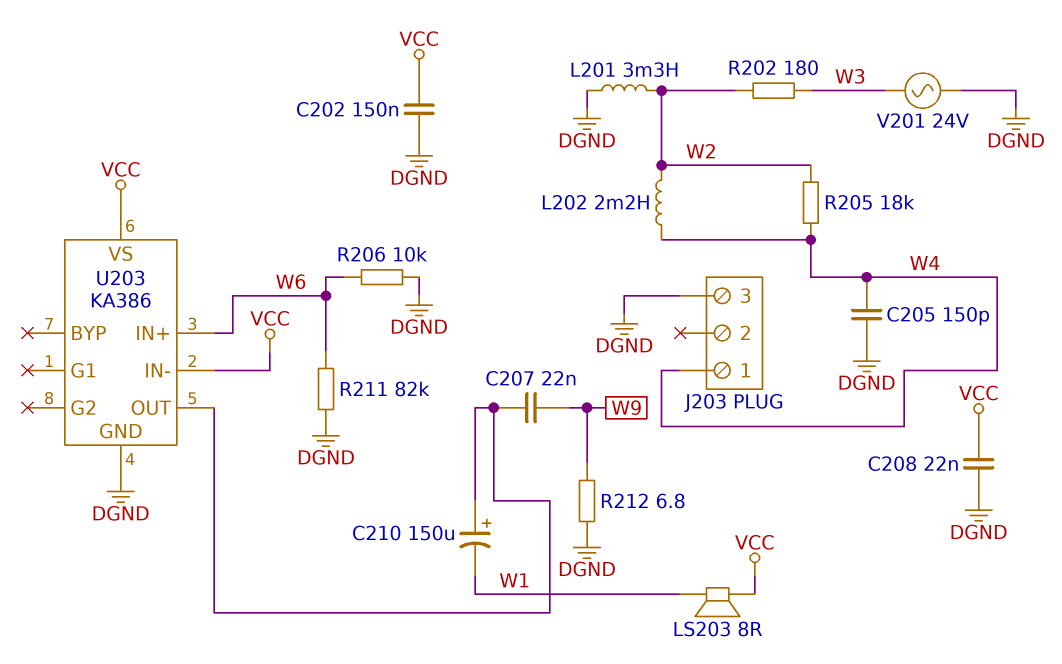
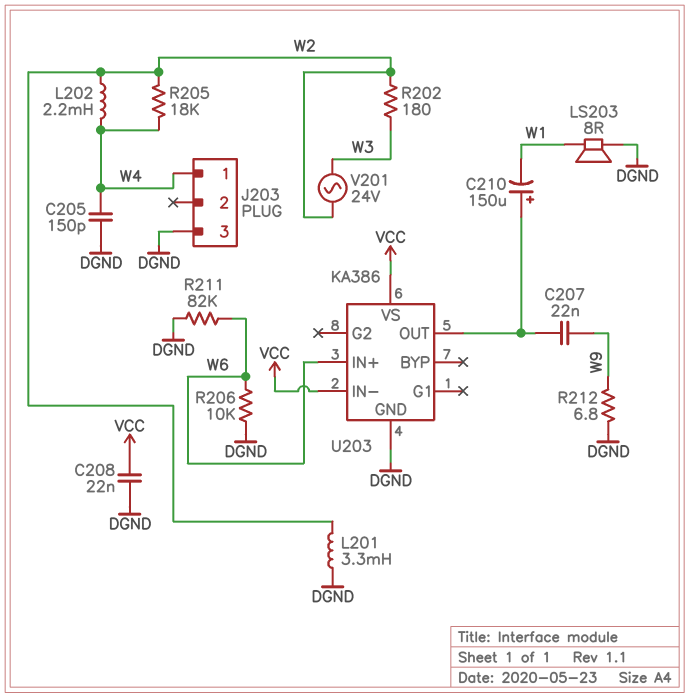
C202: 150nF (DGND, VCC) -> none
LS203: speaker 8R (VCC, W1) -> speaker 8R (DGND, W1)
V201: AC 24V (DGND, W3) -> AC 24V (W2, W3)

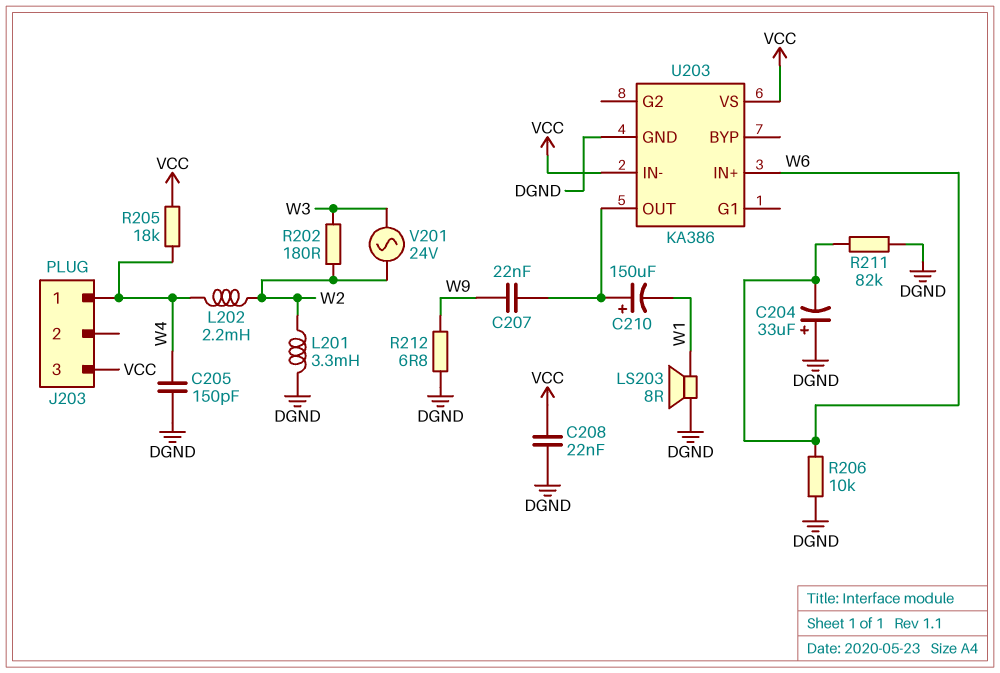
C204: none -> 33uF (plus DGND, minus W6)
J203 pin 3: DGND -> VCC
R205: 18k (W2, W4) -> 18k (VCC, W4)

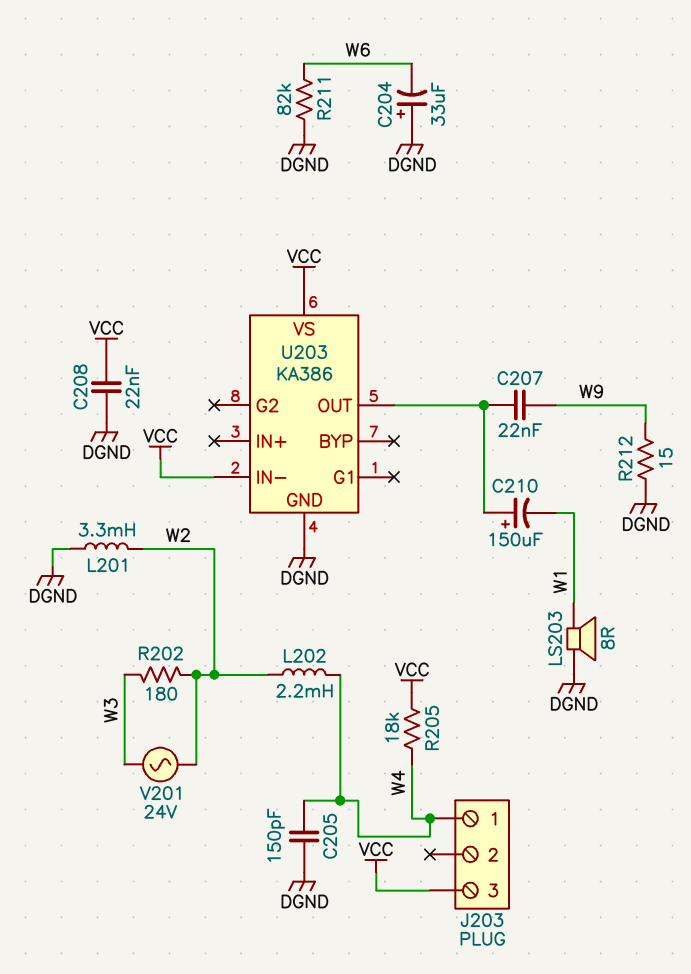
R206: 10k (DGND, W6) -> none
R212: 6.8 (DGND, W9) -> 15 (DGND, W9)
U203 pin IN+: W6 -> none

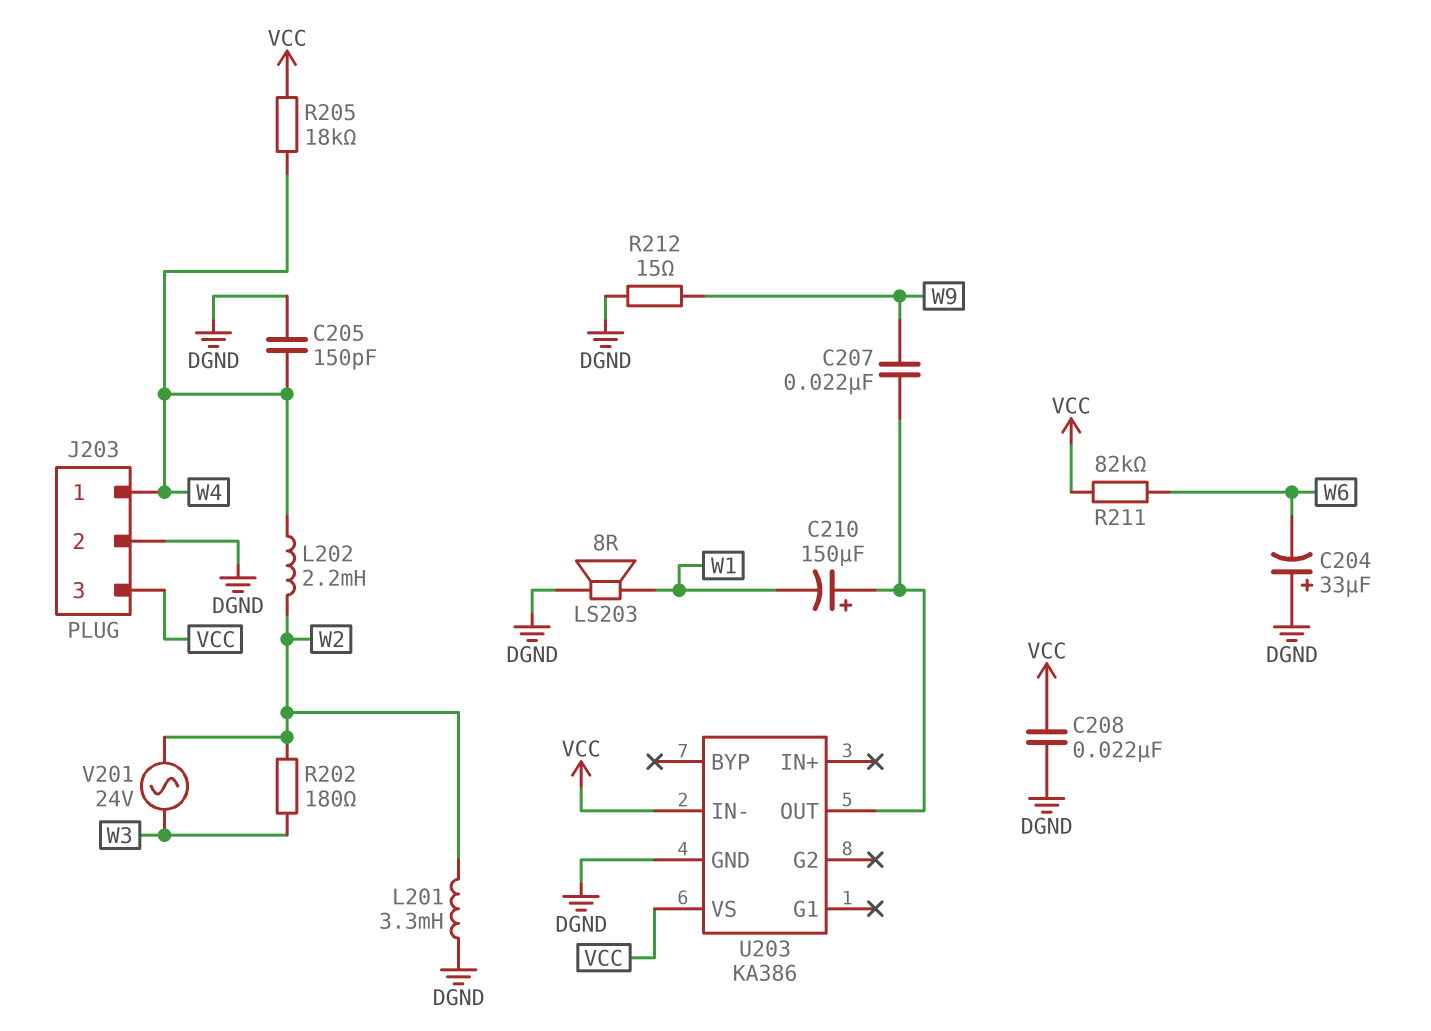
J203 pin 2: none -> DGND
R211: 82k (DGND, W6) -> 82k (VCC, W6)

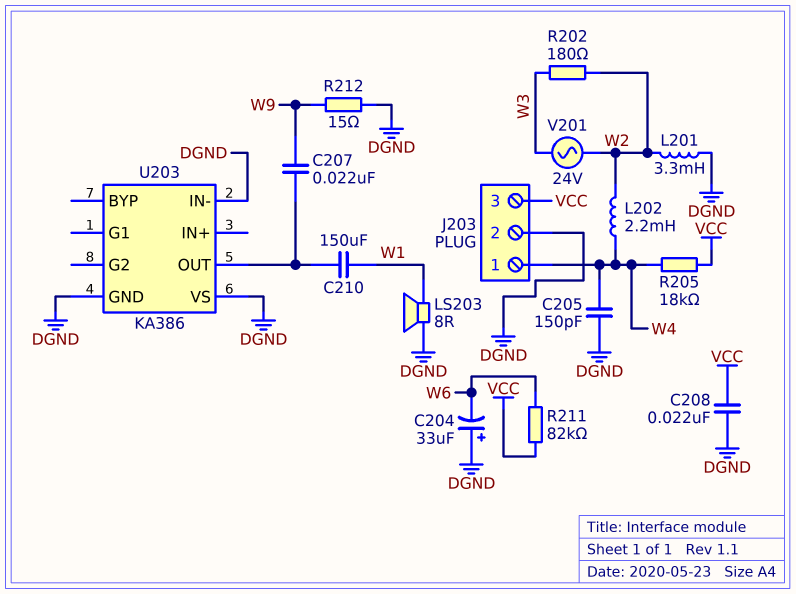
C210: 150uF (plus U203/OUT, minus W1) -> 150uF (U203/OUT, W1)
U203 pin IN-: VCC -> DGND
U203 pin VS: VCC -> DGND

